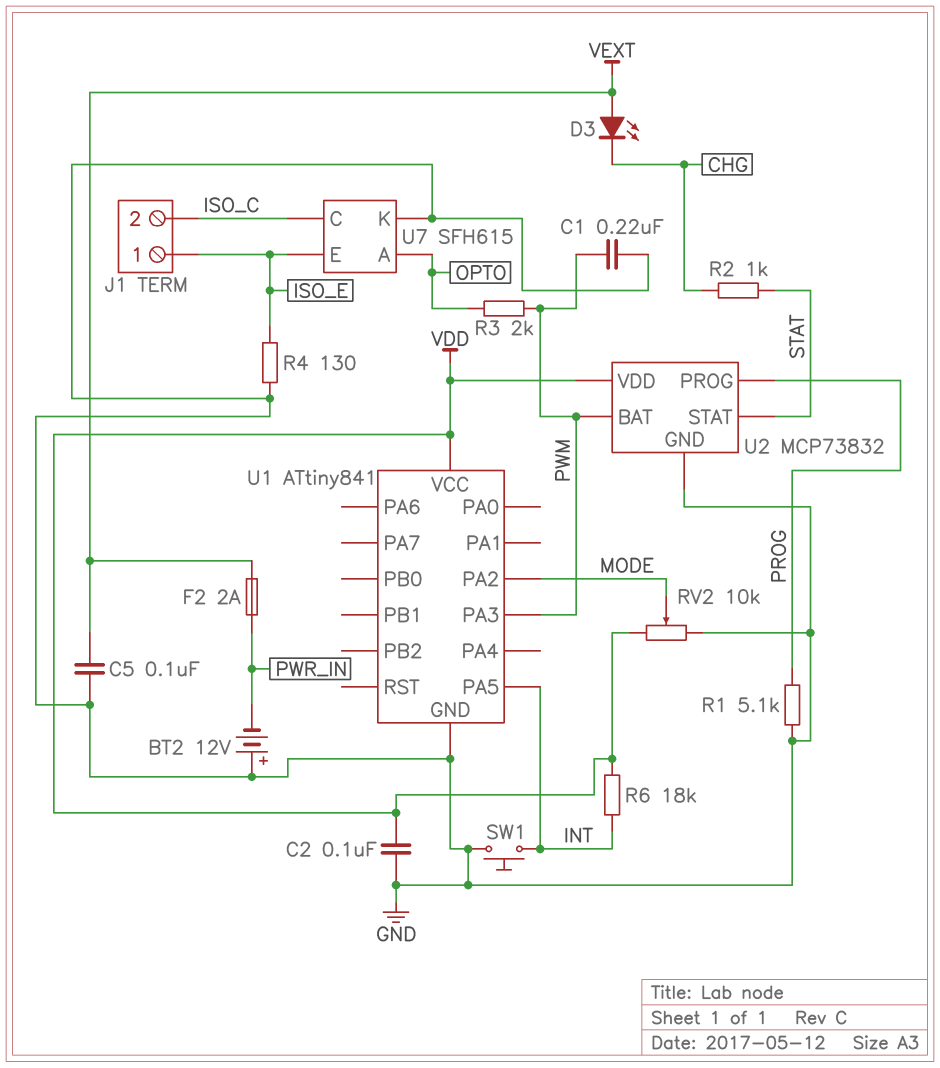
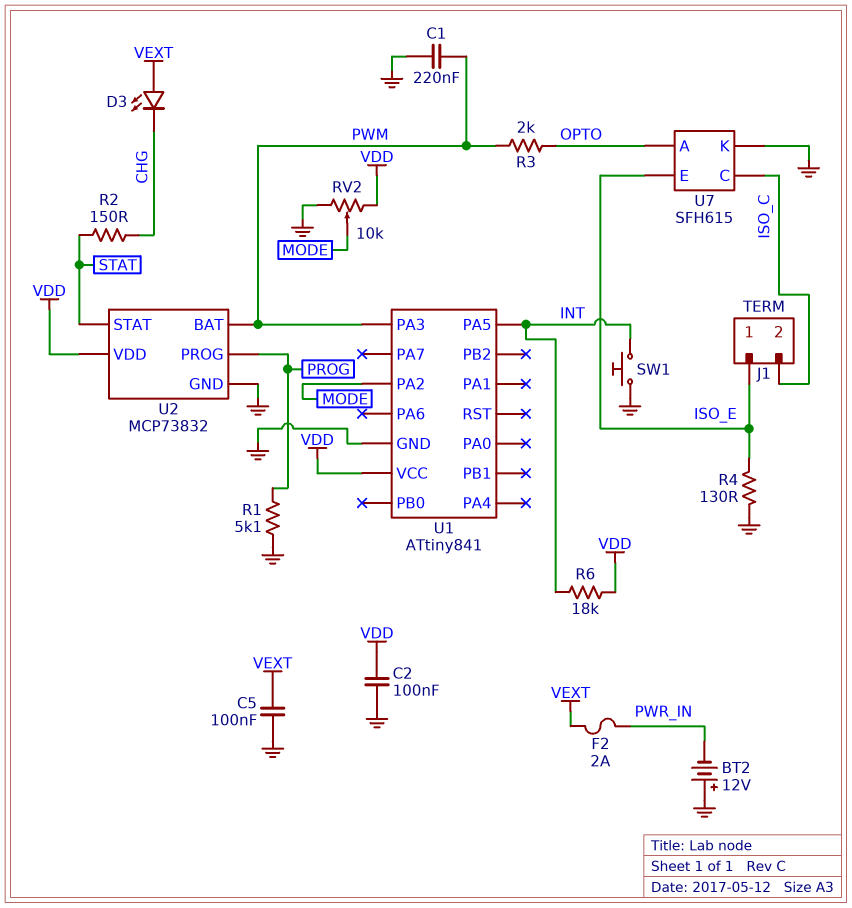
R2: 1k (CHG, STAT) -> 150 (CHG, STAT)

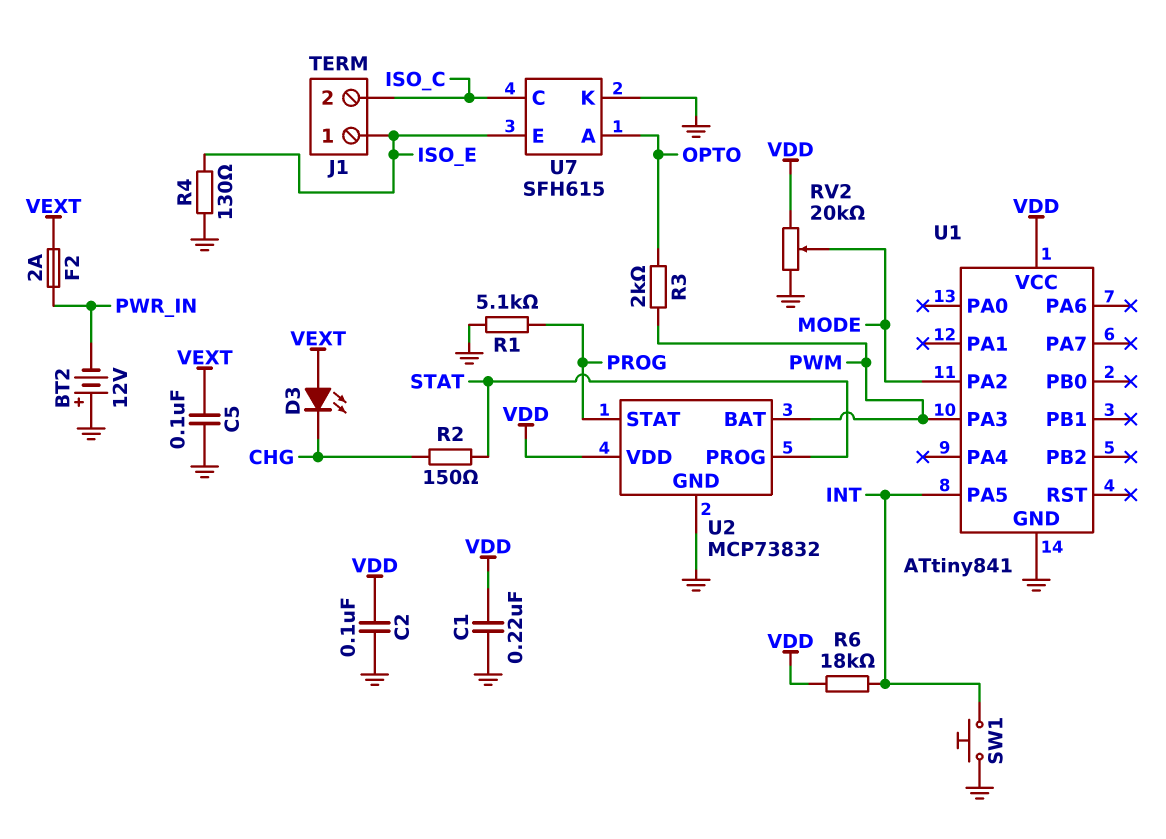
C1: 220nF (GND, PWM) -> 220nF (GND, VDD)
RV2: 10k (GND, VDD, wiper MODE) -> 20k (GND, VDD, wiper MODE)
U2 pin PROG: PROG -> STAT
U2 pin STAT: STAT -> PROG

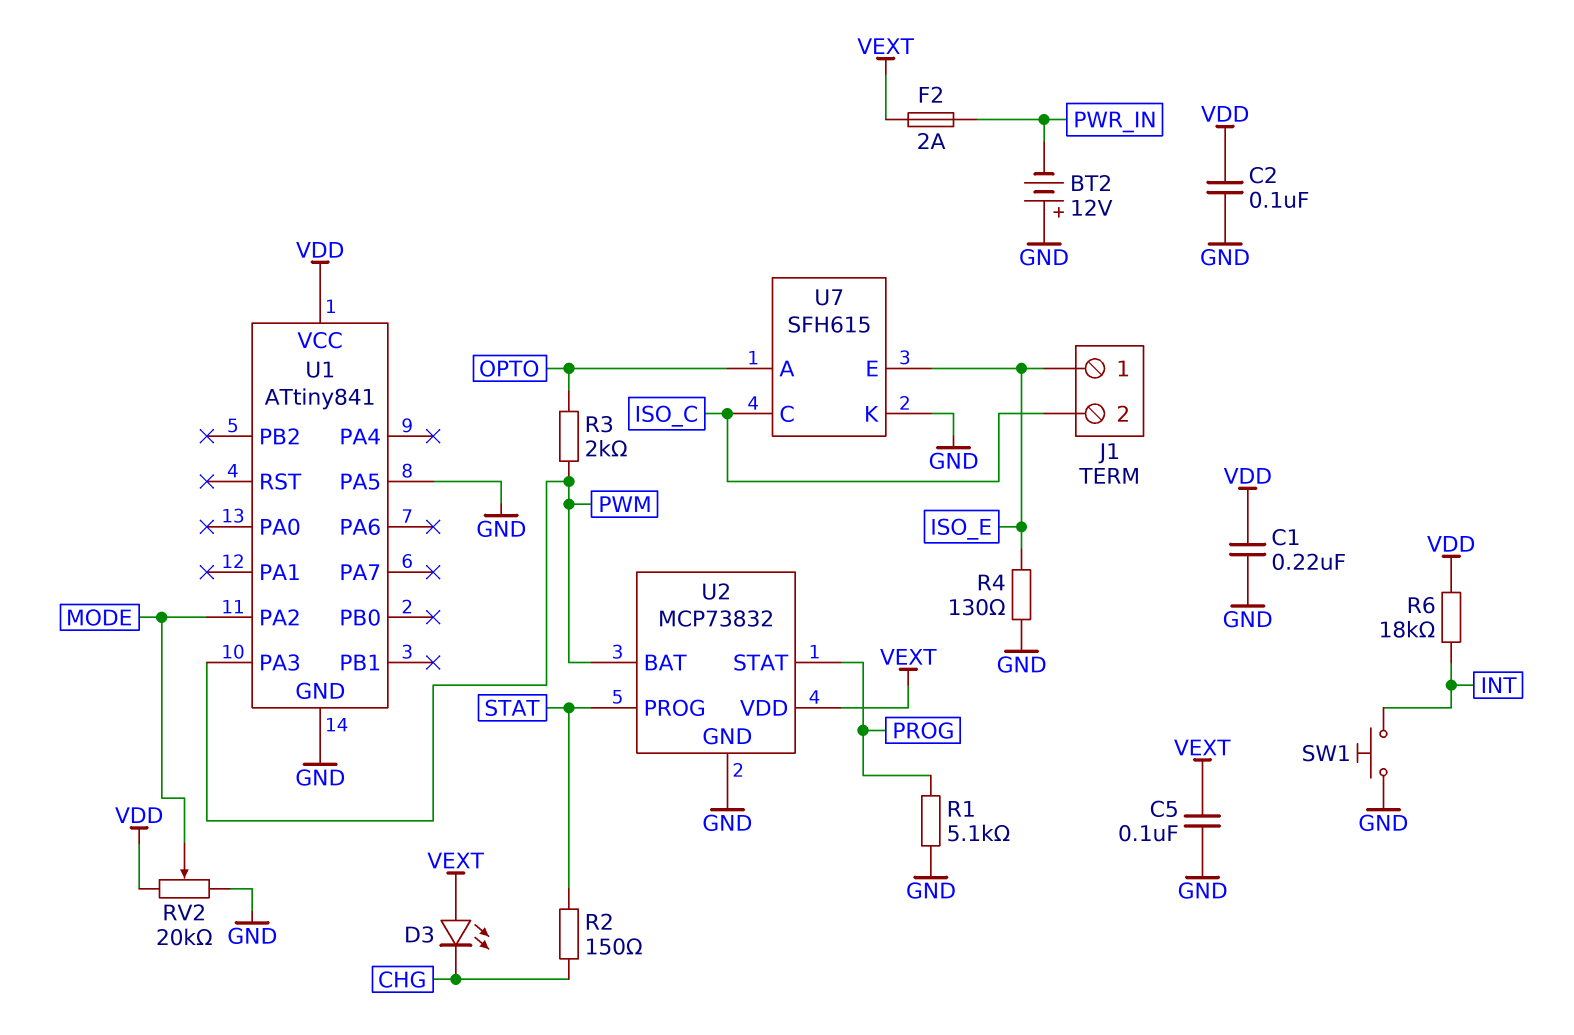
U1 pin PA5: INT -> GND
U2 pin VDD: VDD -> VEXT

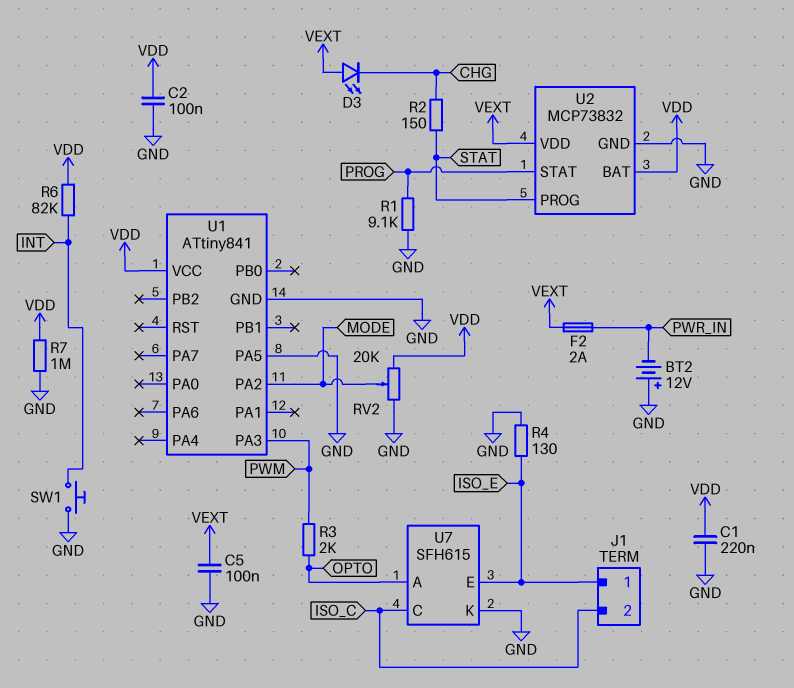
R1: 5.1k (GND, PROG) -> 9.1k (GND, PROG)
R6: 18k (INT, VDD) -> 82k (INT, VDD)
R7: none -> 1M (GND, VDD)
U2 pin BAT: PWM -> VDD

